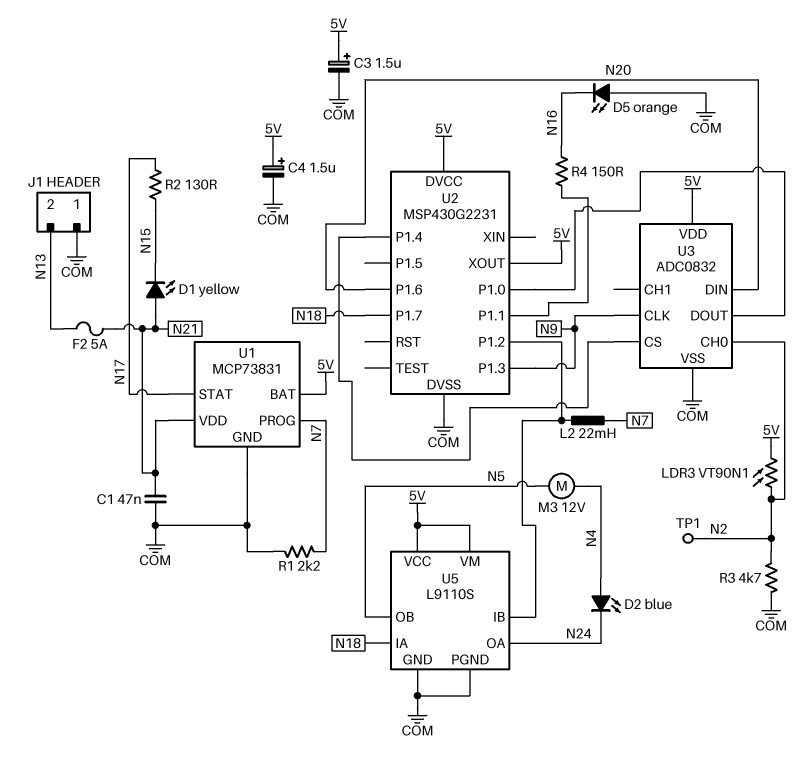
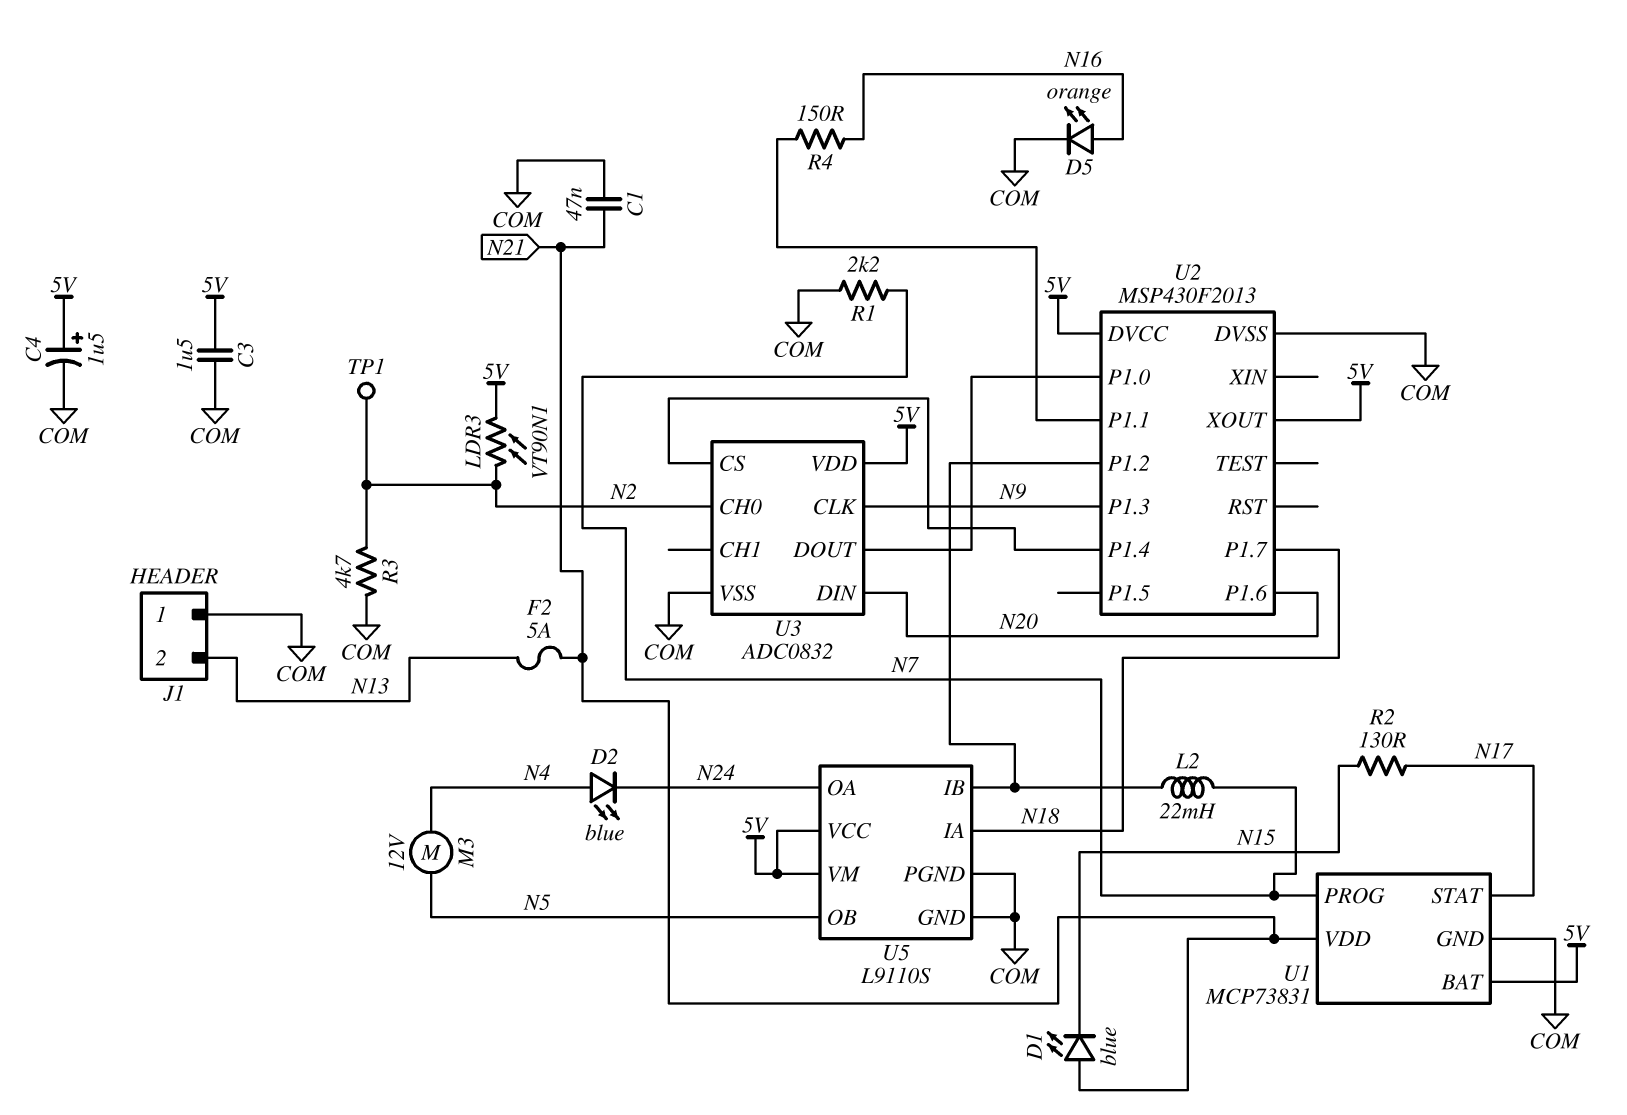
C3: 1.5uF (plus 5V, minus COM) -> 1.5uF (5V, COM)
D1: LED yellow (A N21, K N15) -> LED blue (A N21, K N15)
D5: LED orange (A COM, K N16) -> LED orange (A N16, K COM)
U2: MSP430G2231 -> MSP430F2013

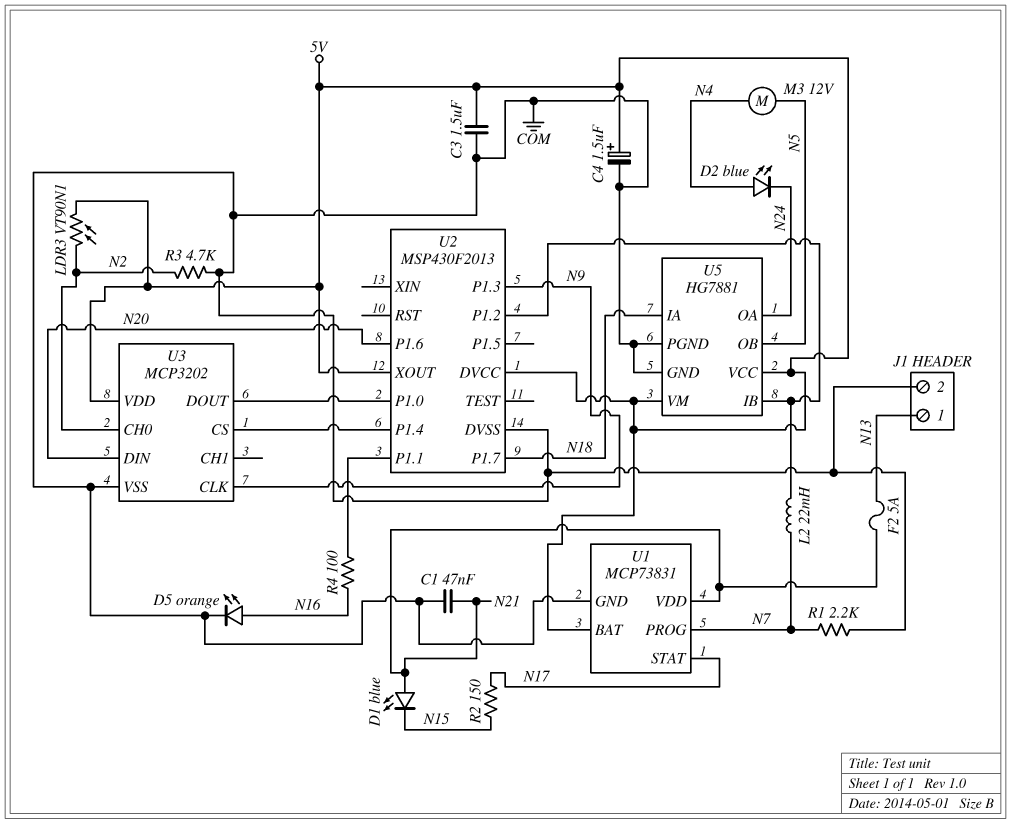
J1 pin 1: COM -> N13
J1 pin 2: N13 -> COM
R2: 130 (N15, N17) -> 150 (N15, N17)
R4: 150 (N16, U2/P1.1) -> 100 (N16, U2/P1.1)
TP1: test point (N2) -> none
U3: ADC0832 -> MCP3202
U5: L9110S -> HG7881

